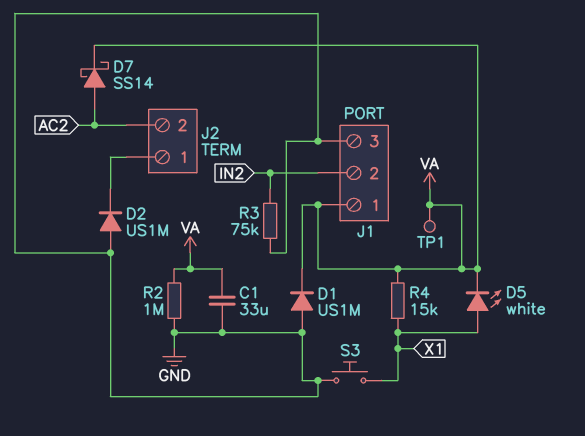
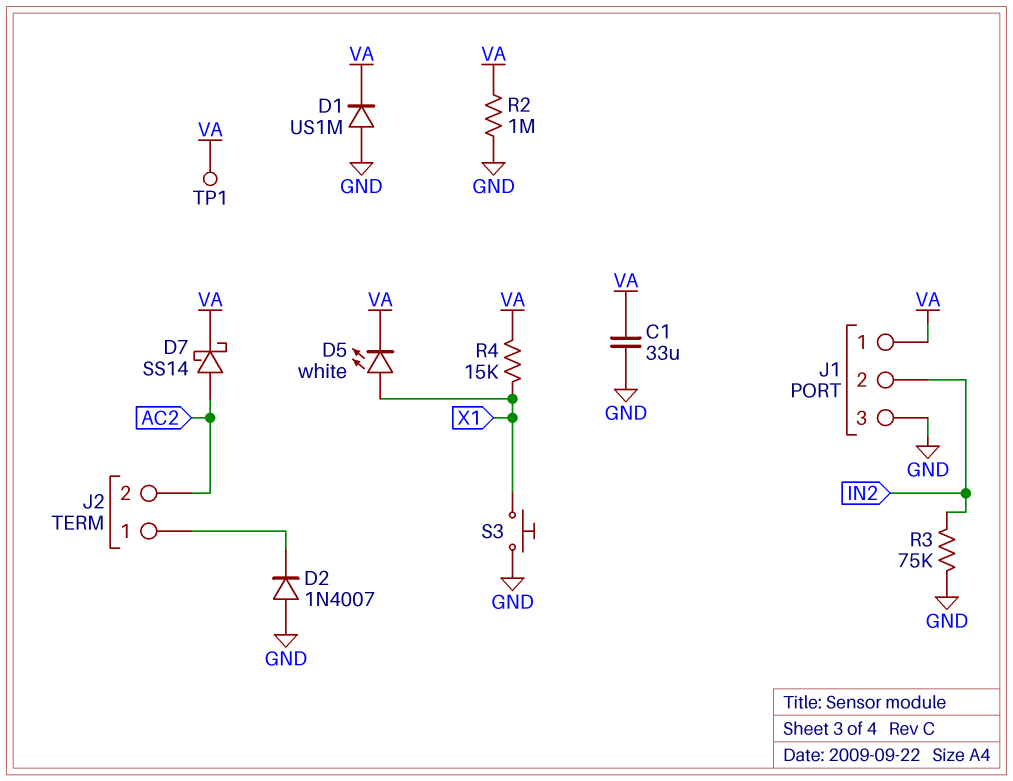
D2: diode US1M (A GND, K J2/1) -> diode 1N4007 (A GND, K J2/1)

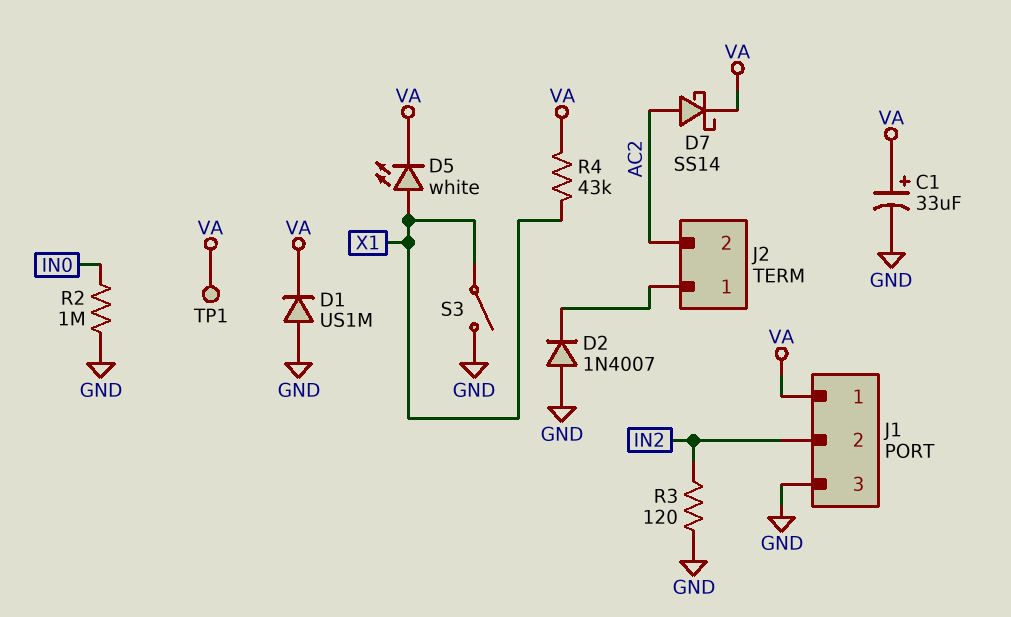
C1: 33uF (GND, VA) -> 33uF (plus VA, minus GND)
R2: 1M (GND, VA) -> 1M (GND, IN0)
R3: 75k (GND, IN2) -> 120 (GND, IN2)
R4: 15k (VA, X1) -> 43k (VA, X1)
S3: button (GND, X1) -> switch (GND, X1)

